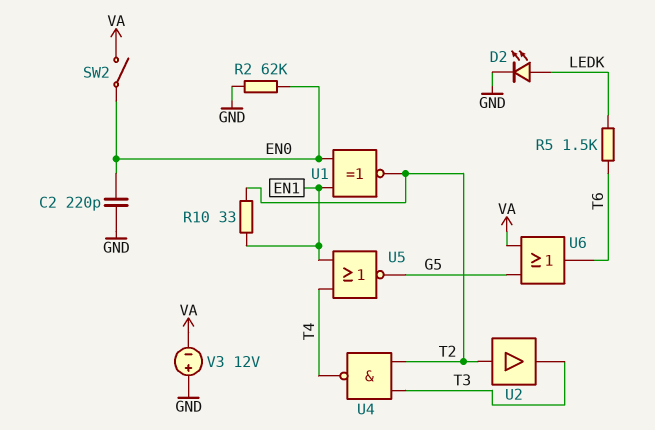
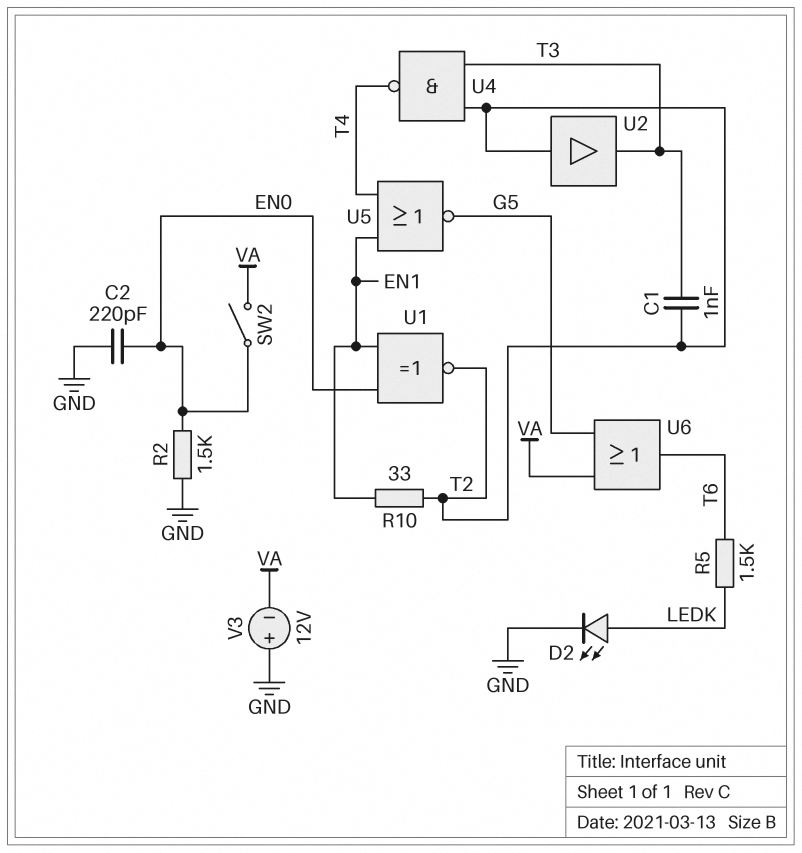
C1: none -> 1nF (T2, T3)
R2: 62k (EN0, GND) -> 1.5k (EN0, GND)

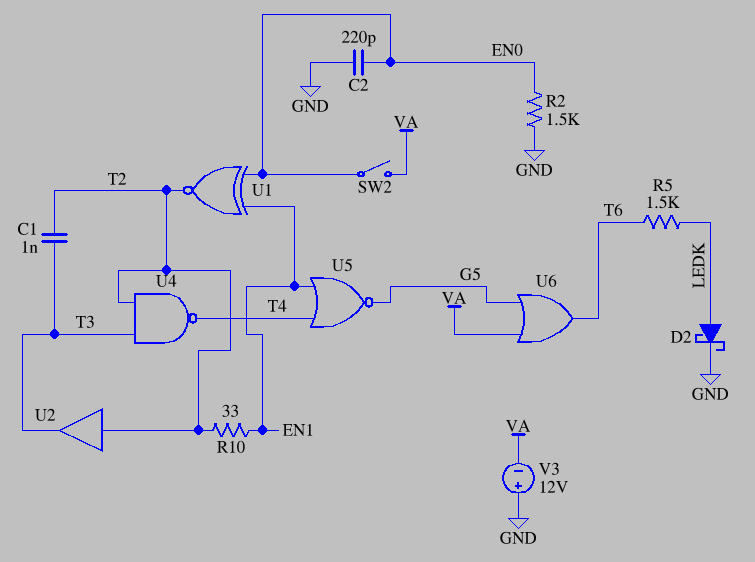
D2: LED (A LEDK, K GND) -> schottky (A LEDK, K GND)

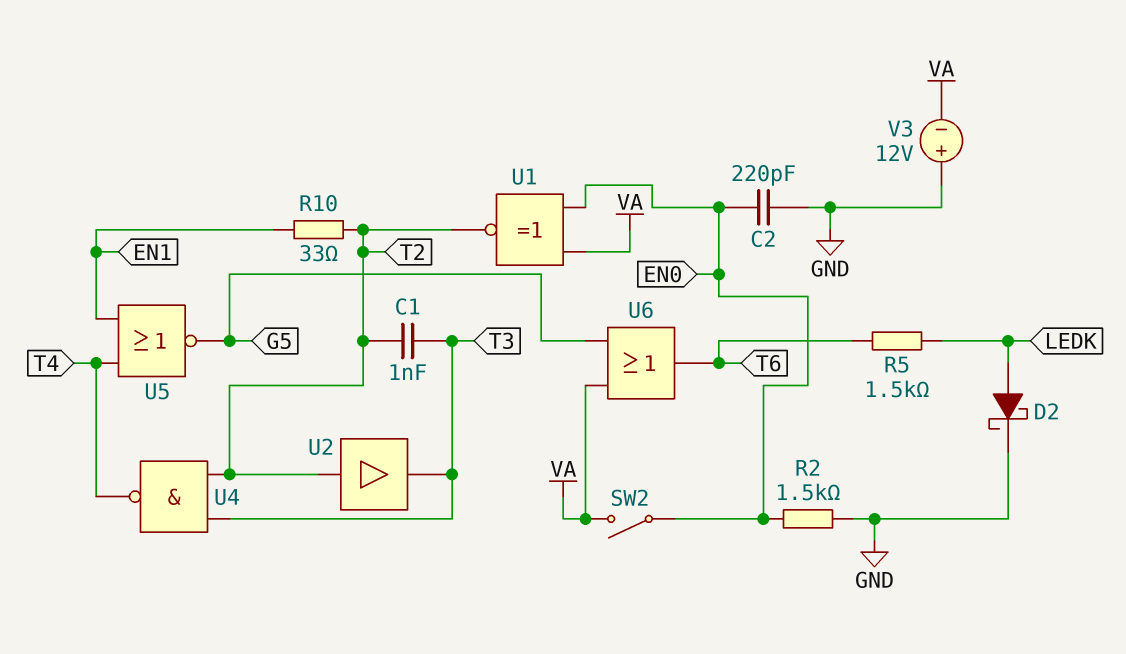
U1: XNOR (in EN0, in EN1, out T2) -> XNOR (in EN0, in VA, out T2)

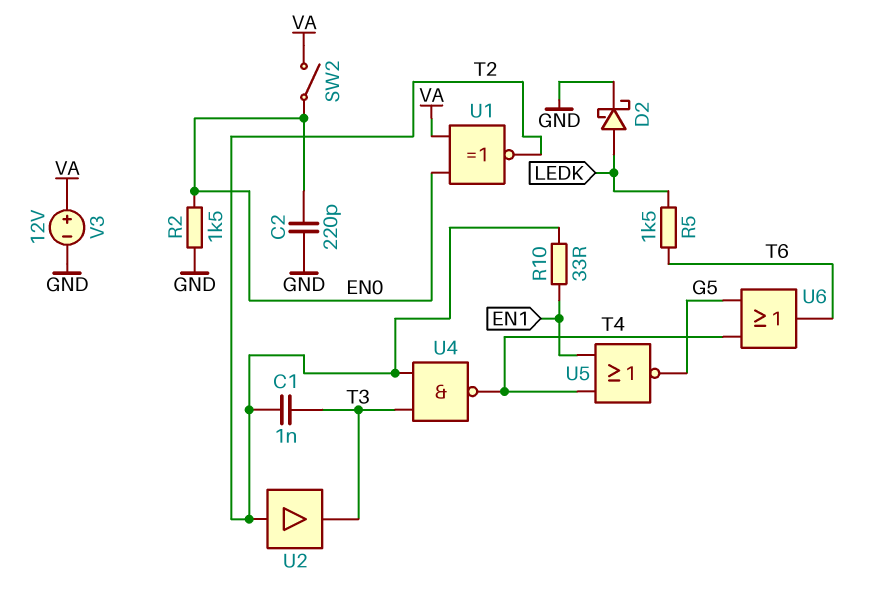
U6: OR (in G5, in VA, out T6) -> OR (in G5, in T4, out T6)
V3: 12V (plus GND, minus VA) -> 12V (plus VA, minus GND)

